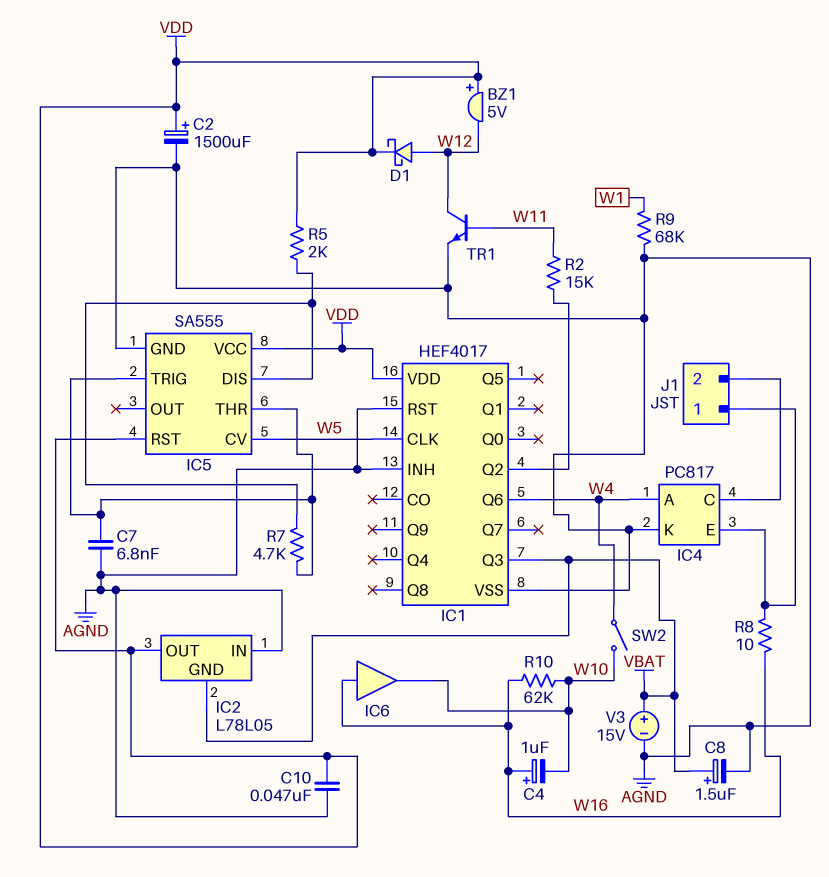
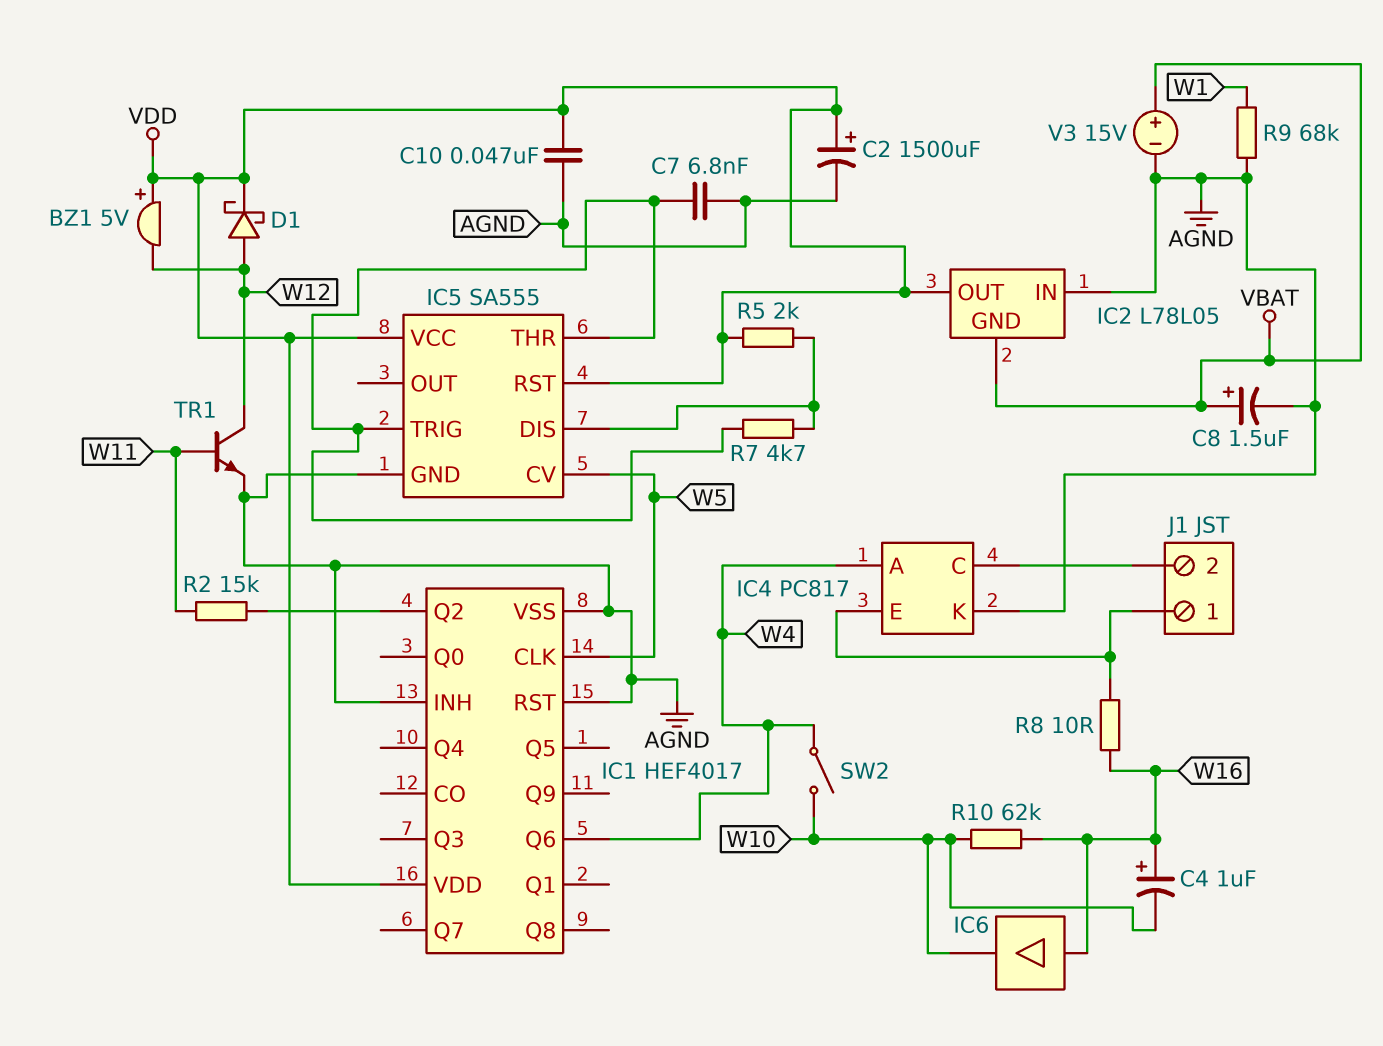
IC1 pin Q3: VBAT -> none

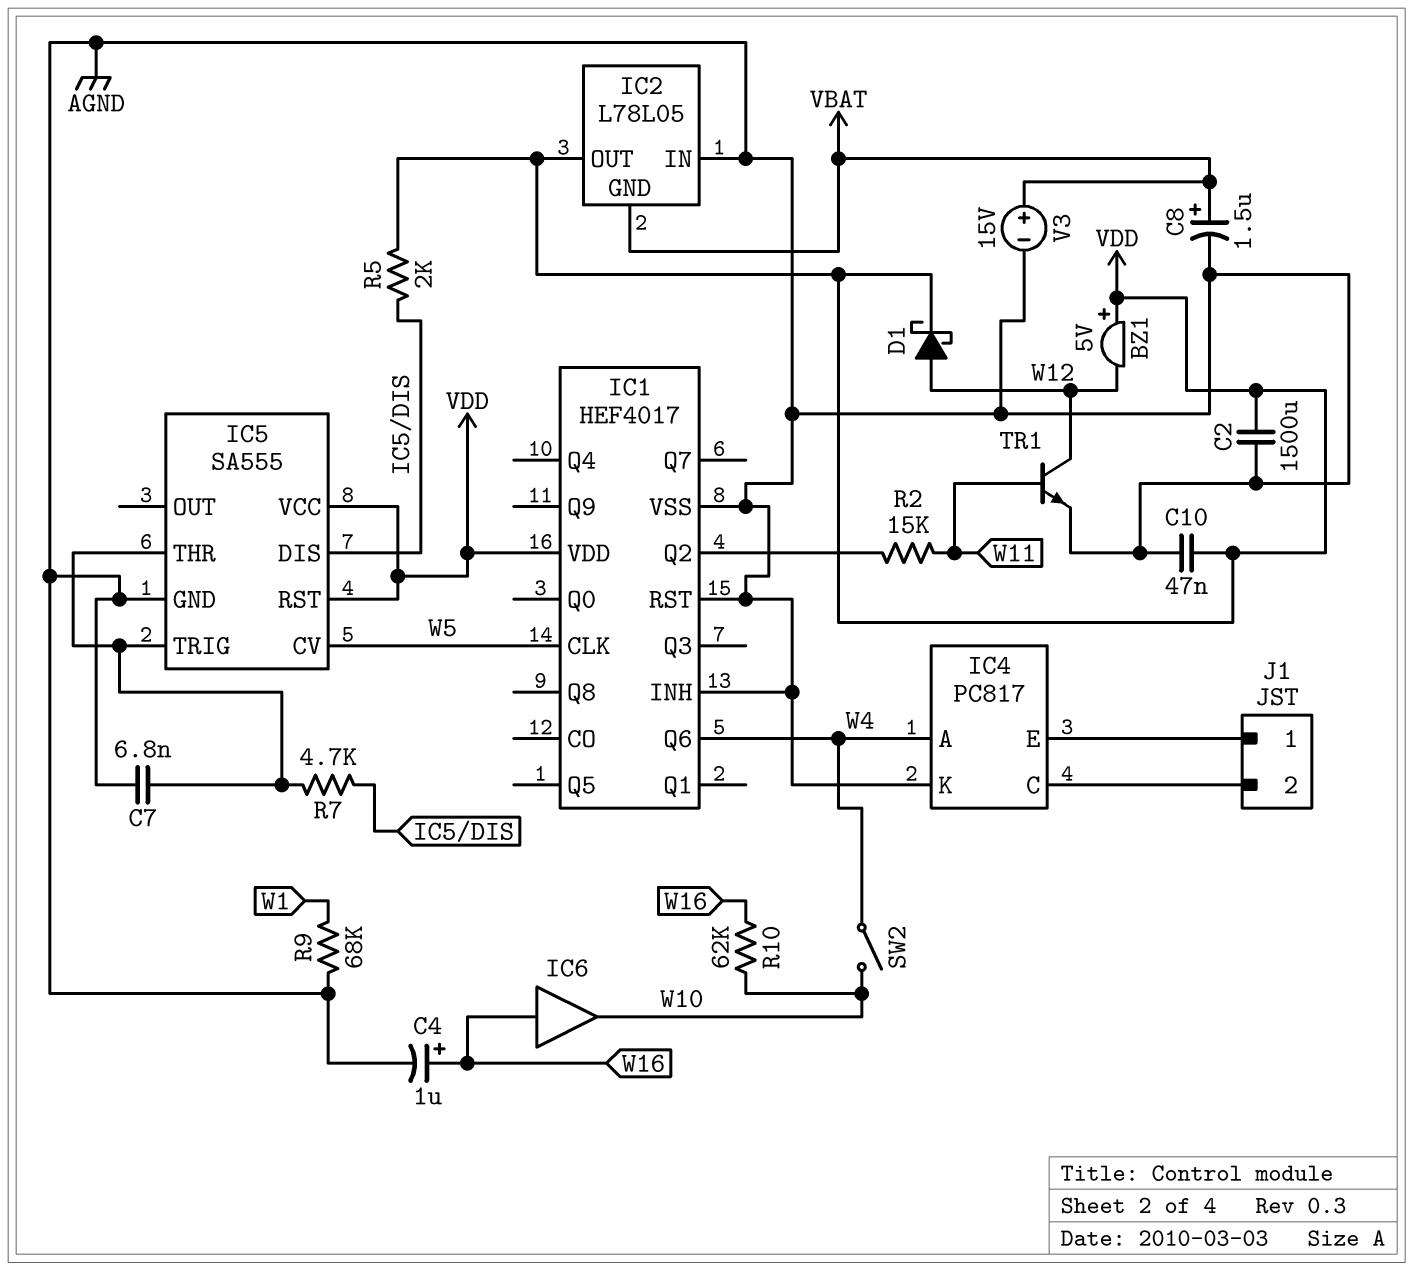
C2: 1500uF (plus VDD, minus AGND) -> 1500uF (AGND, VDD)
C4: 1uF (plus W16, minus W10) -> 1uF (plus W16, minus AGND)
R8: 10 (IC4/E, W16) -> none

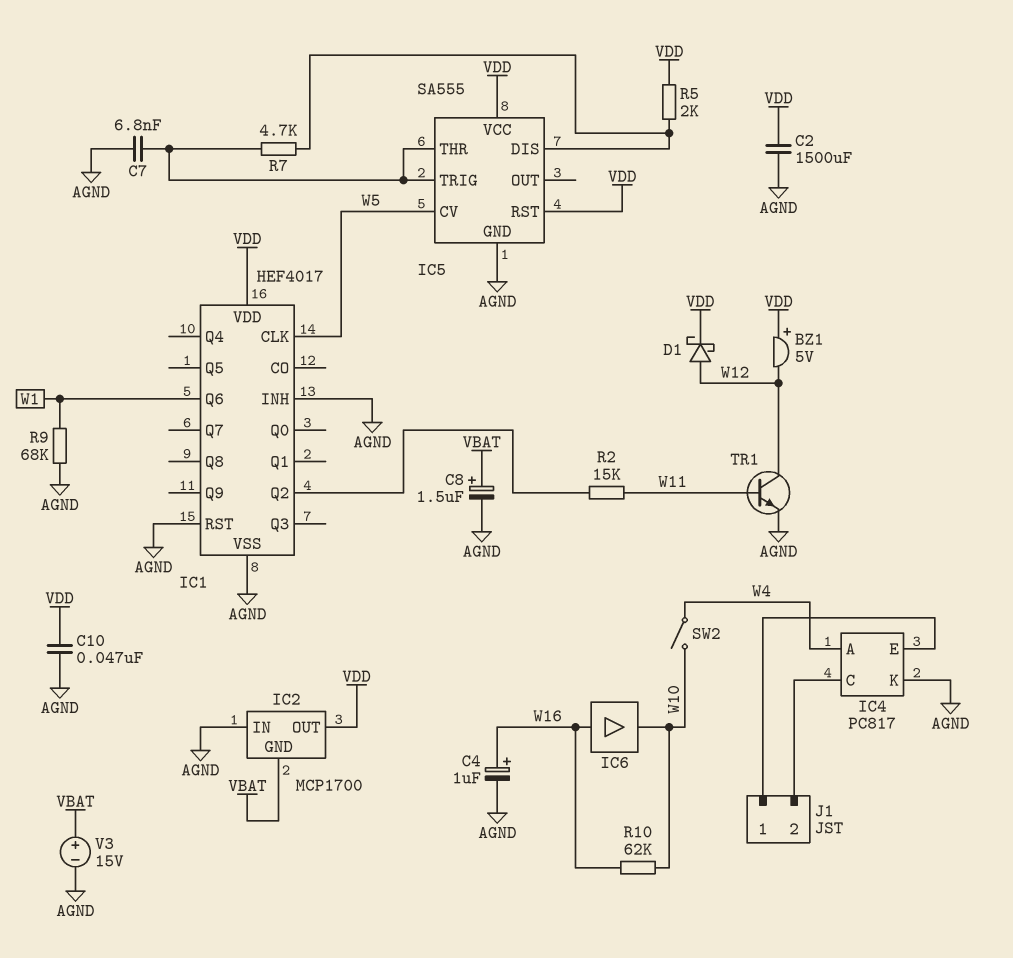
IC1 pin Q6: W4 -> W1
IC2: L78L05 -> MCP1700

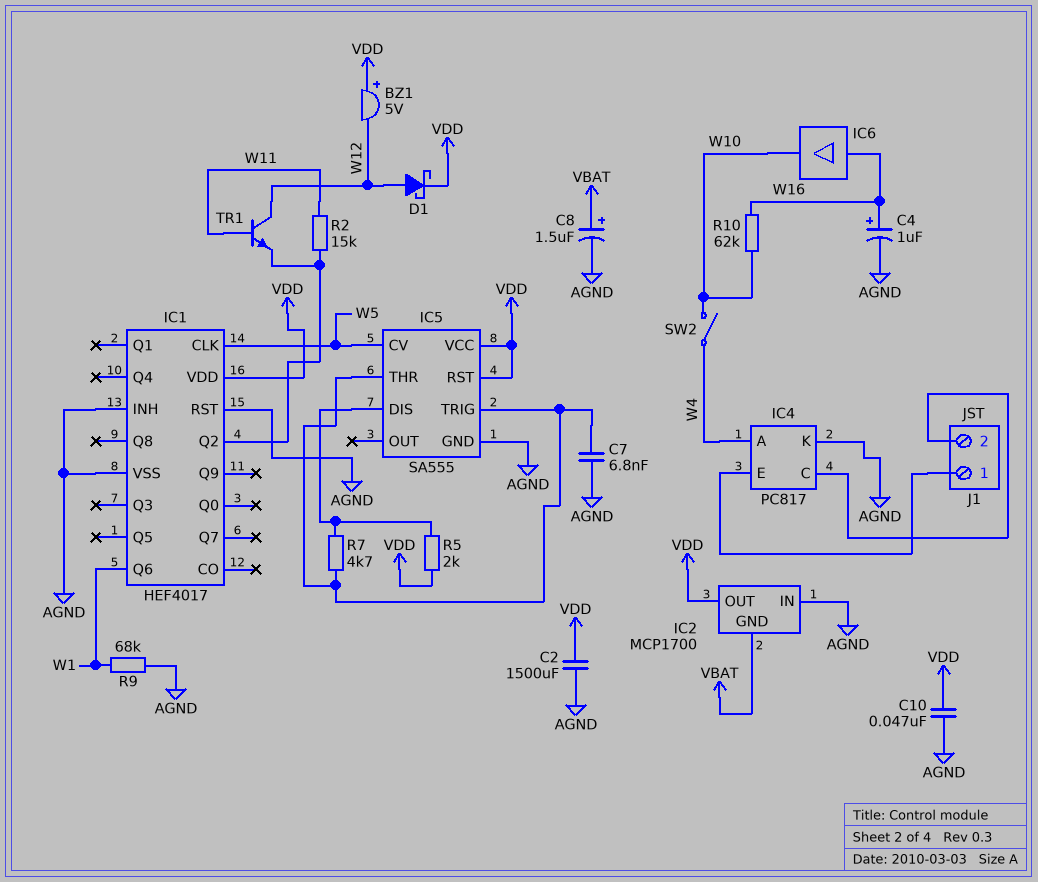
TR1: NPN (B W11, C W12, E AGND) -> NPN (B W11, C W12, E IC1/Q2)
V3: 15V (plus VBAT, minus AGND) -> none

